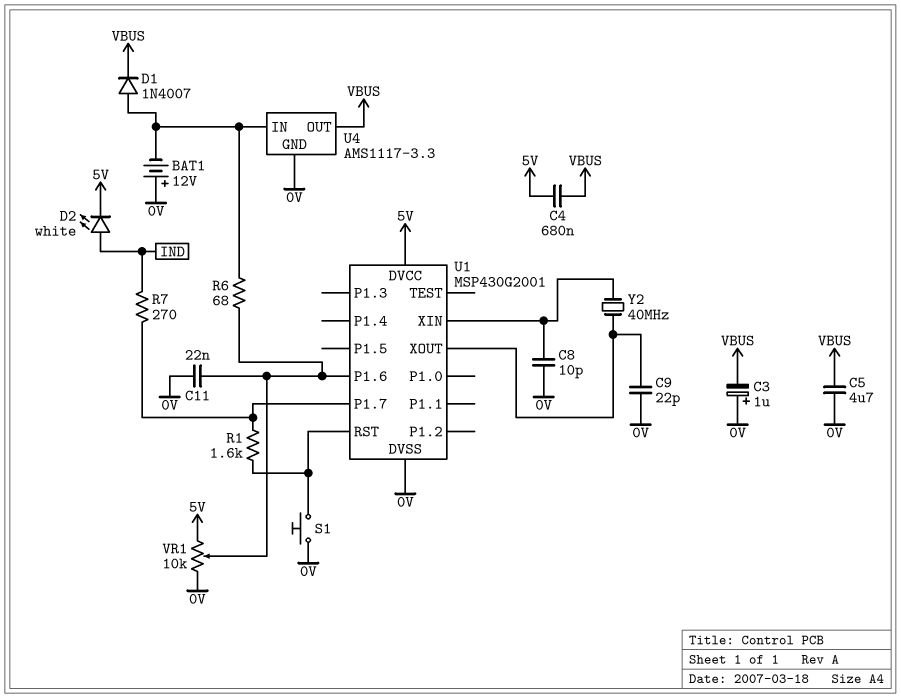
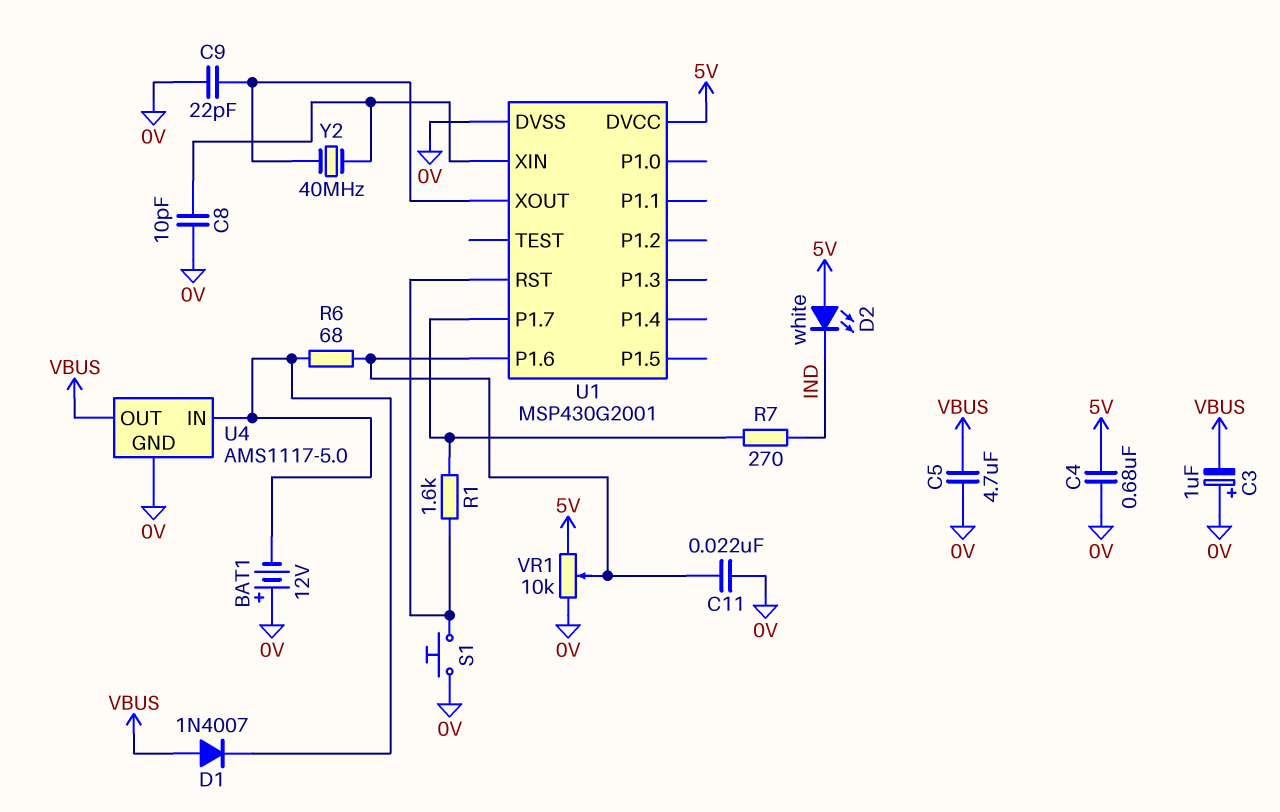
C4: 680nF (5V, VBUS) -> 680nF (0V, 5V)
D1: diode 1N4007 (A U4/IN, K VBUS) -> diode 1N4007 (A VBUS, K U4/IN)
D2: LED white (A IND, K 5V) -> LED white (A 5V, K IND)
U4: AMS1117-3.3 -> AMS1117-5.0

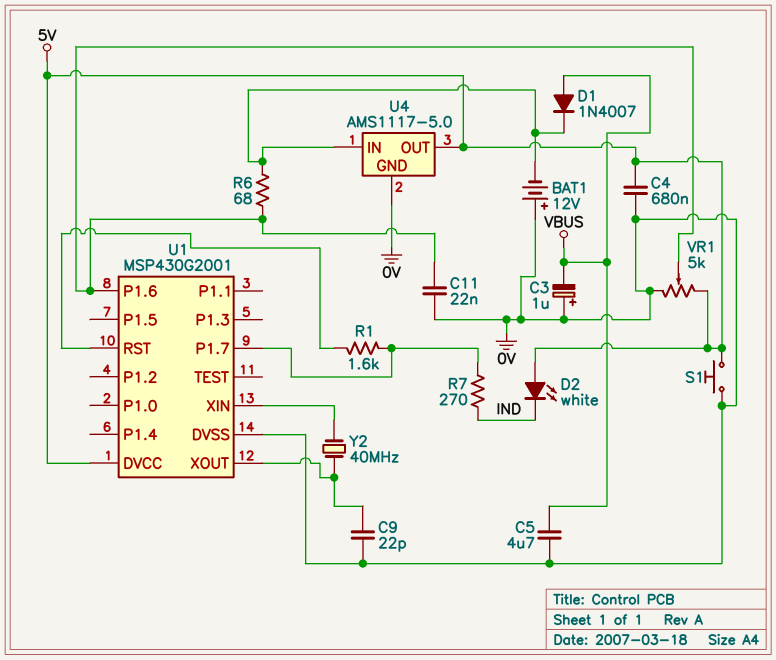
C8: 10pF (0V, U1/XIN) -> none
S1: button (0V, U1/RST) -> button (0V, 5V)
U4 pin OUT: VBUS -> 5V
VR1: 10k (0V, 5V, wiper U1/P1.6) -> 5k (0V, 5V, wiper U1/P1.6)

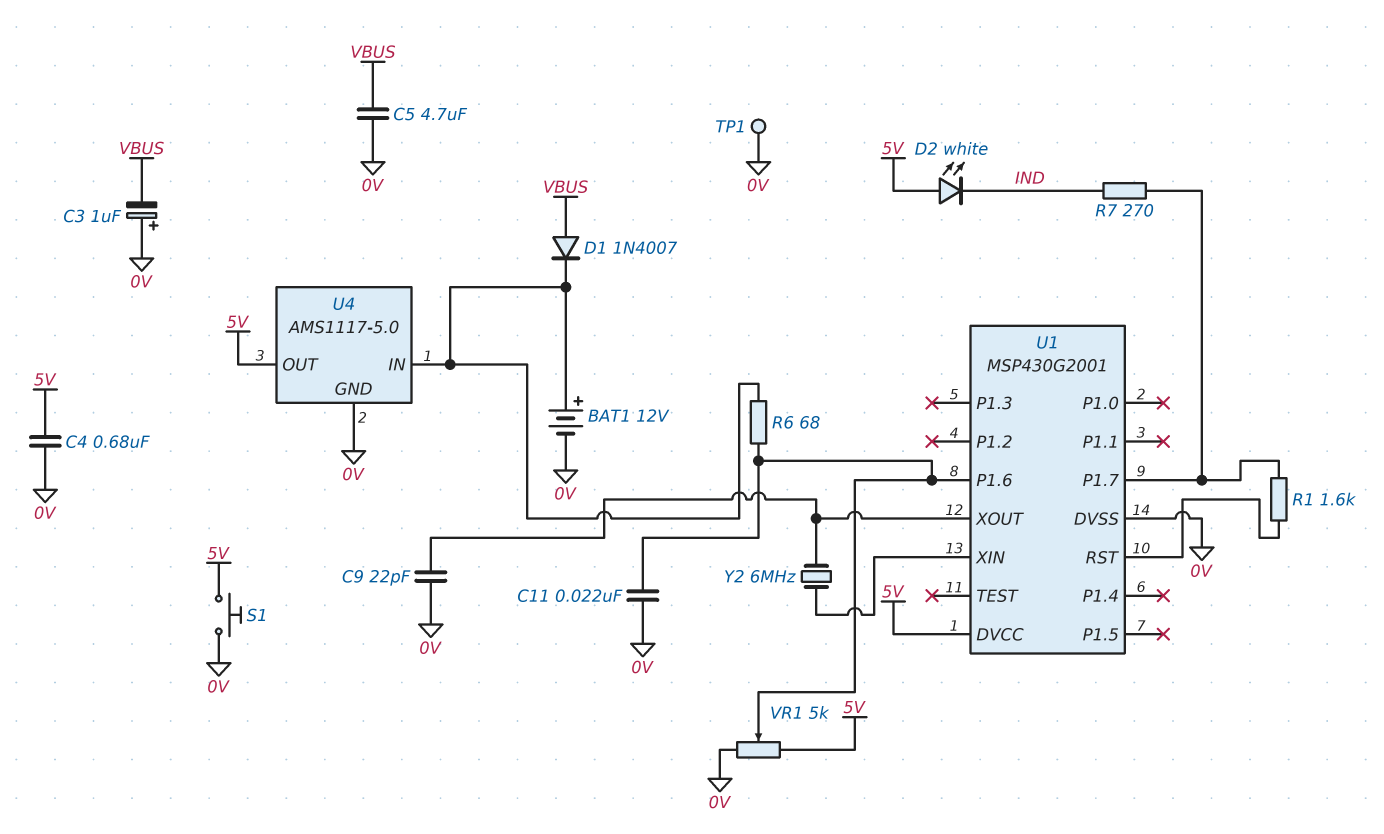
BAT1: 12V (plus 0V, minus U4/IN) -> 12V (plus U4/IN, minus 0V)
TP1: none -> test point (0V)
Y2: 40MHz (U1/XIN, U1/XOUT) -> 6MHz (U1/XIN, U1/XOUT)

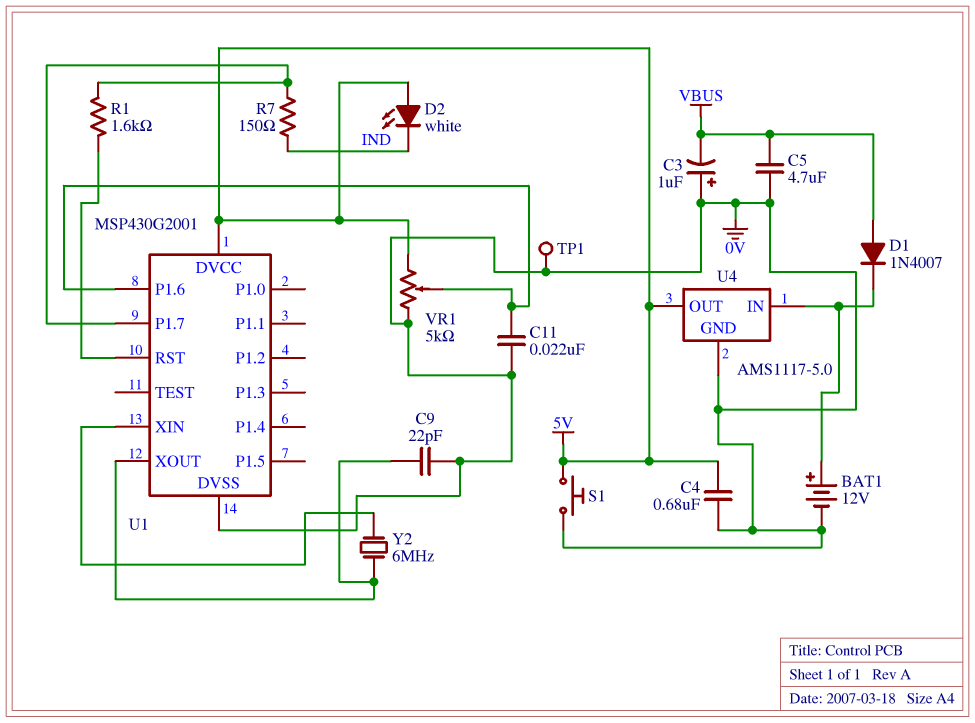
R6: 68 (U1/P1.6, U4/IN) -> none
R7: 270 (IND, U1/P1.7) -> 150 (IND, U1/P1.7)

